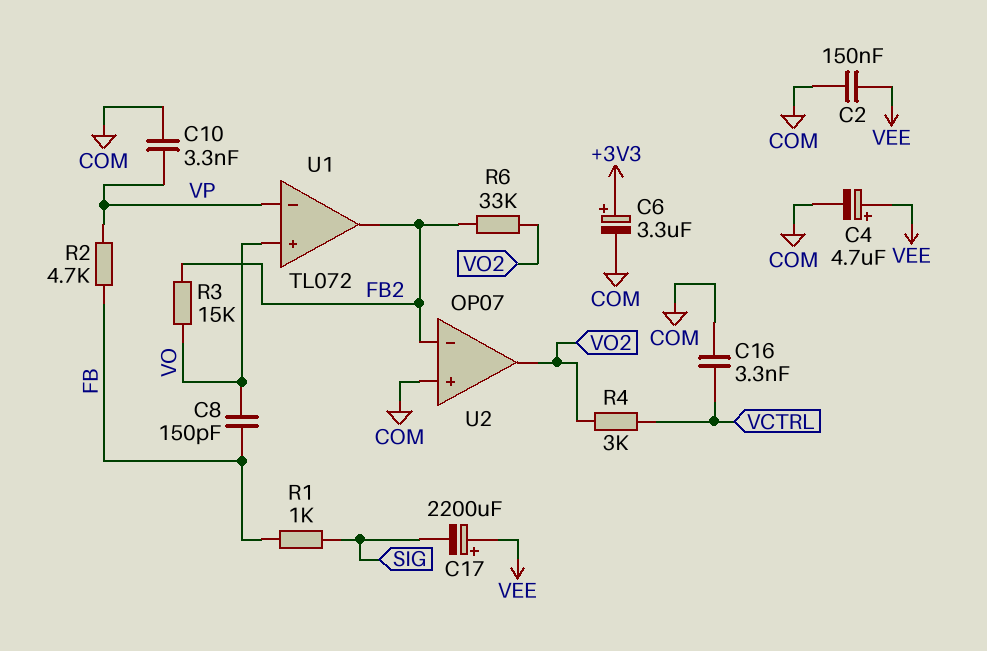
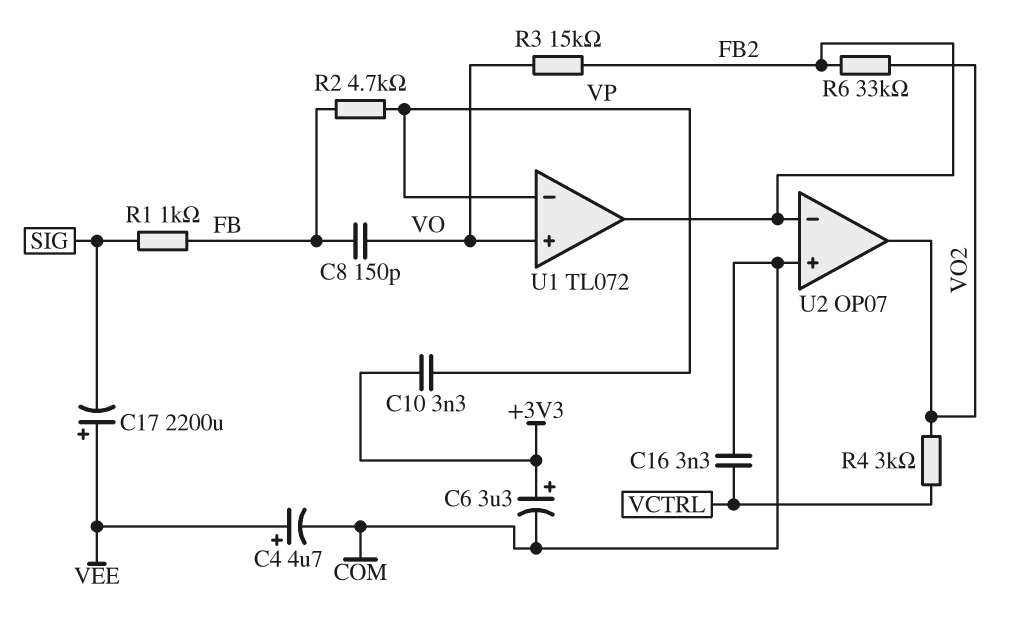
C2: 150nF (COM, VEE) -> none
C10: 3.3nF (COM, VP) -> 3.3nF (+3V3, VP)

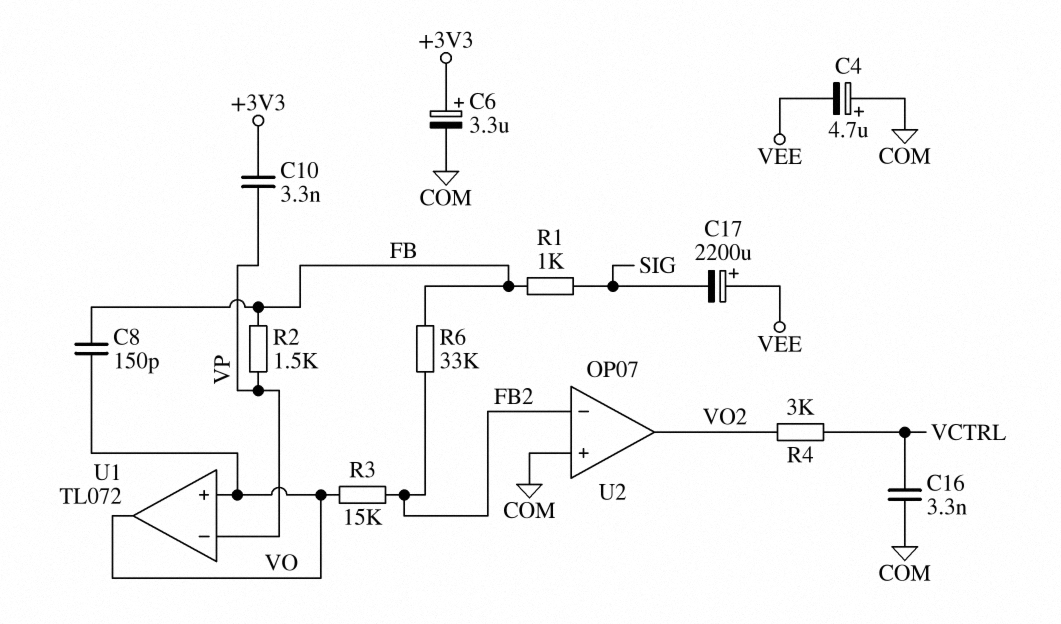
C4: 4.7uF (plus VEE, minus COM) -> 4.7uF (plus COM, minus VEE)
R2: 4.7k (FB, VP) -> 1.5k (FB, VP)
R6: 33k (FB2, VO2) -> 33k (FB, FB2)
U1 pin out: FB2 -> VO

